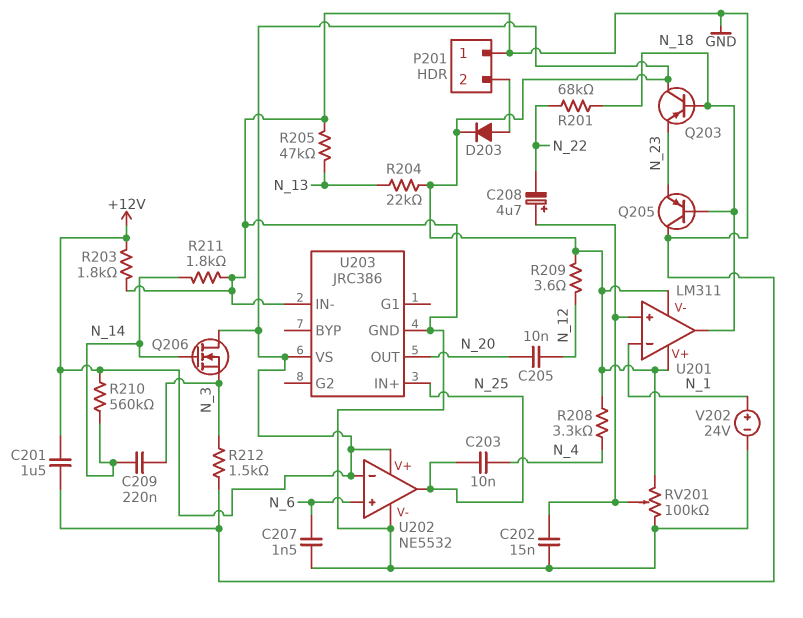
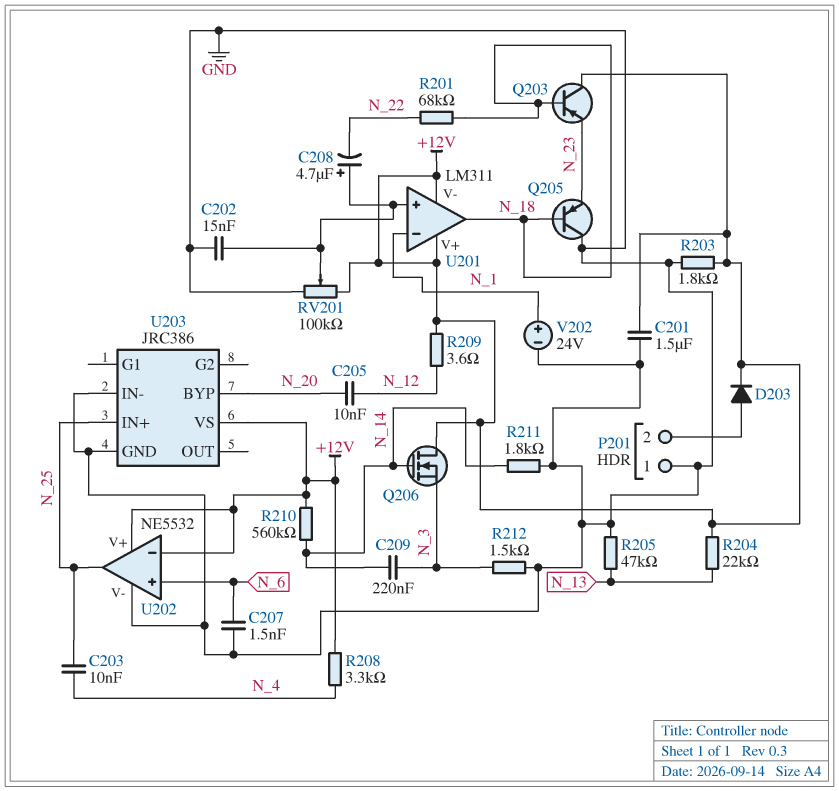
U203 pin BYP: none -> N_20
U203 pin OUT: N_20 -> none

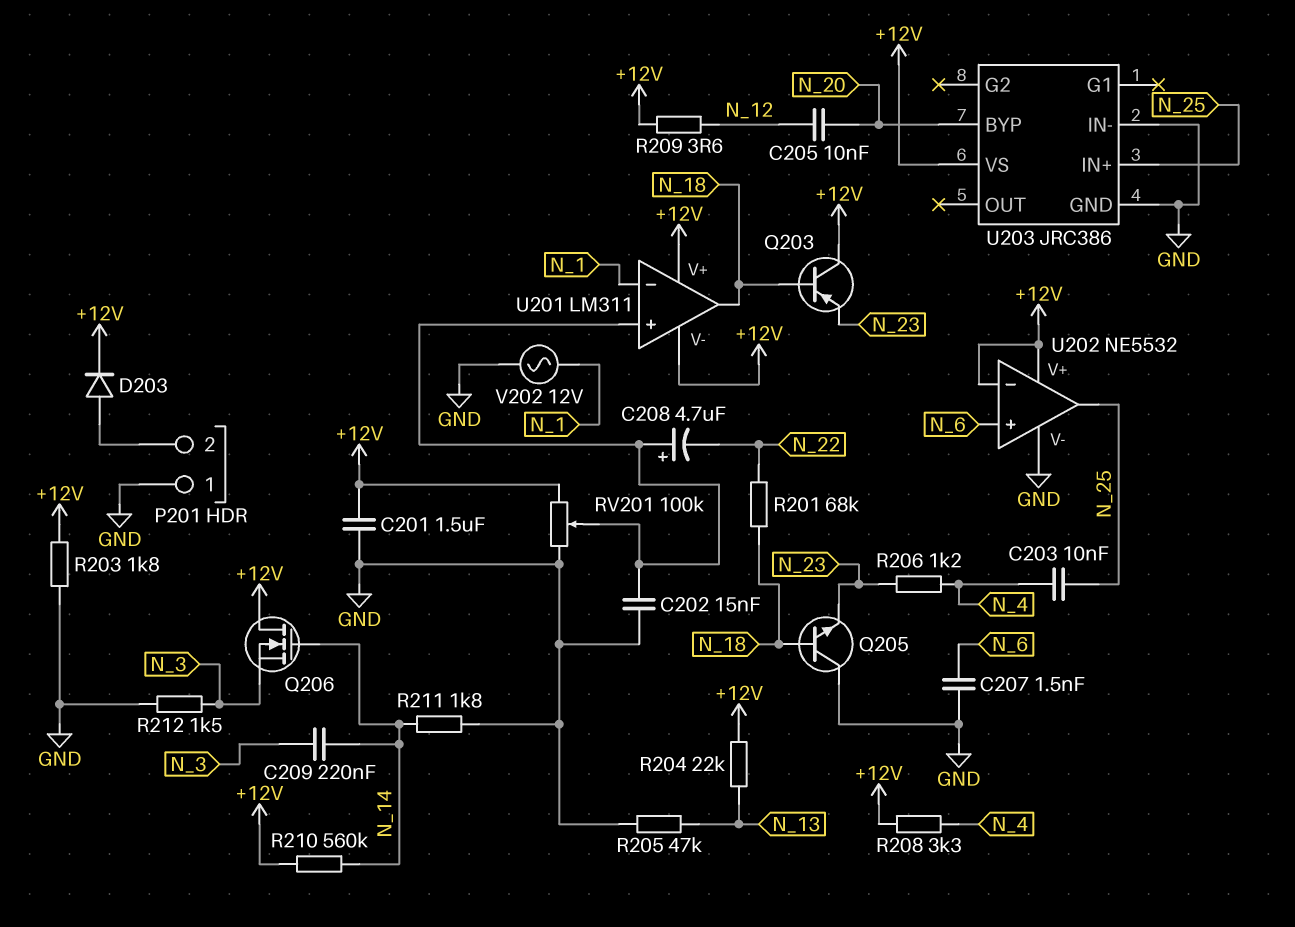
Q205: PNP (B N_18, C GND, E N_23) -> NPN (B N_18, C GND, E N_23)
R206: none -> 1.2k (N_4, N_23)
V202: 24V (plus N_1, minus GND) -> AC 12V (GND, N_1)

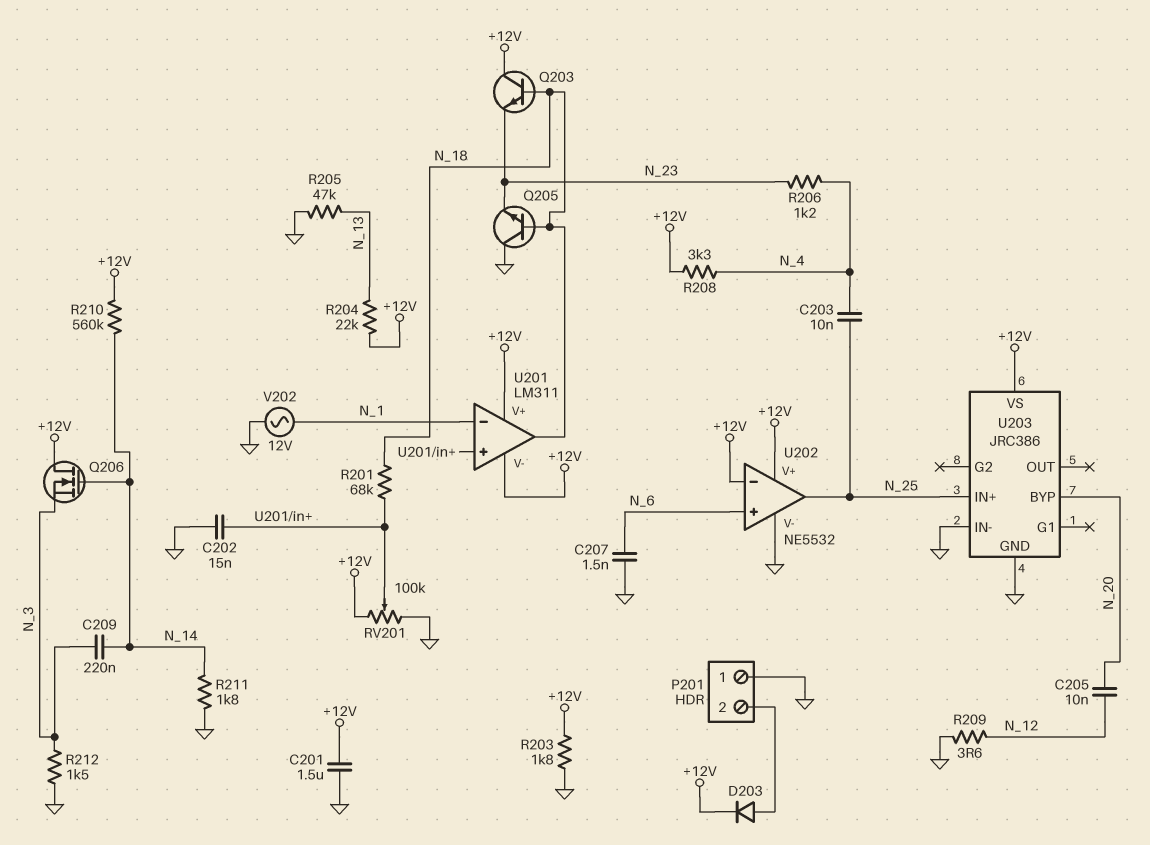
C208: 4.7uF (plus U201/in+, minus N_22) -> none
Q203: PNP (B N_18, C +12V, E N_23) -> NPN (B N_18, C +12V, E N_23)
R201: 68k (N_18, N_22) -> 68k (N_18, U201/in+)
R209: 3.6 (+12V, N_12) -> 3.6 (GND, N_12)

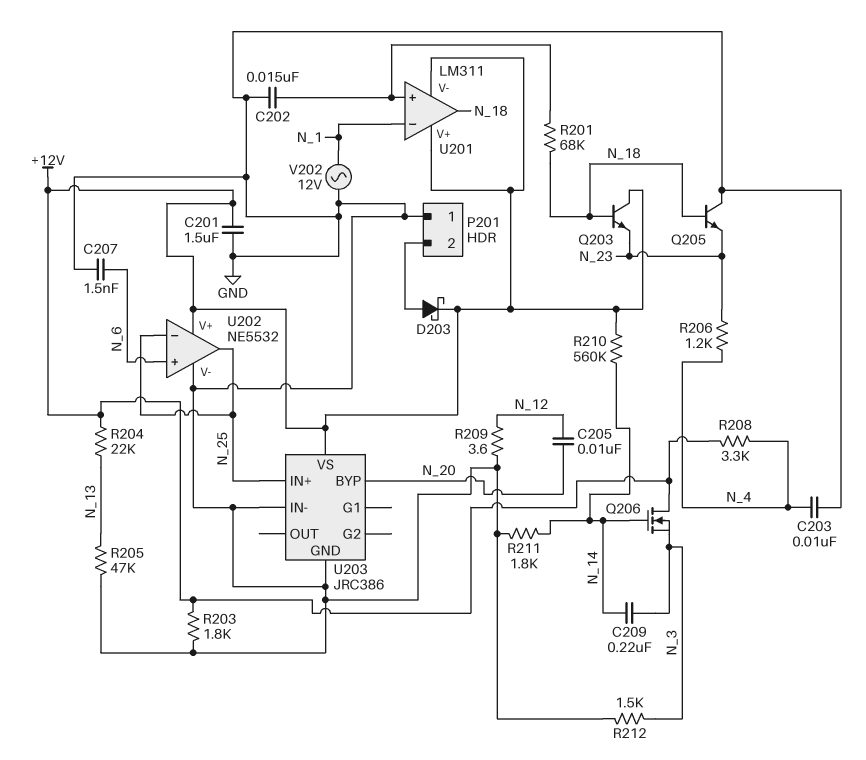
C203: 10nF (N_4, N_25) -> 10nF (GND, N_4)
D203: diode (A P201/2, K +12V) -> schottky (A P201/2, K +12V)
RV201: 100k (+12V, GND, wiper U201/in+) -> none
U202 pin in-: +12V -> N_25

